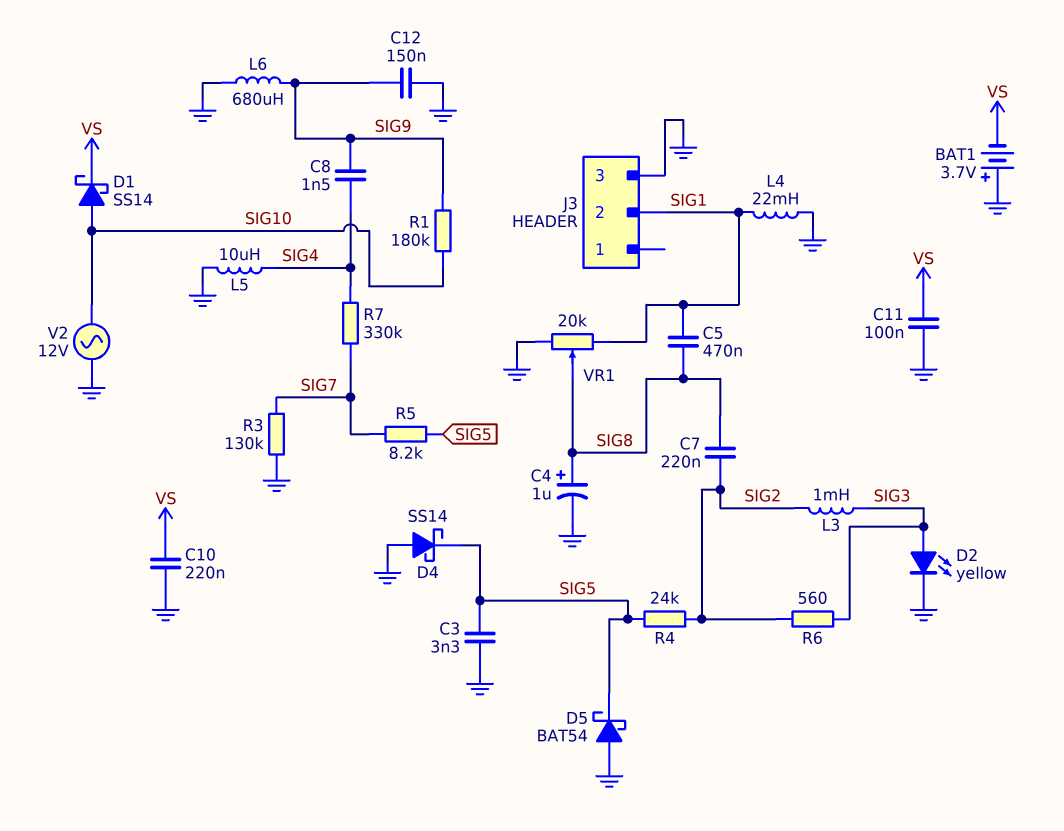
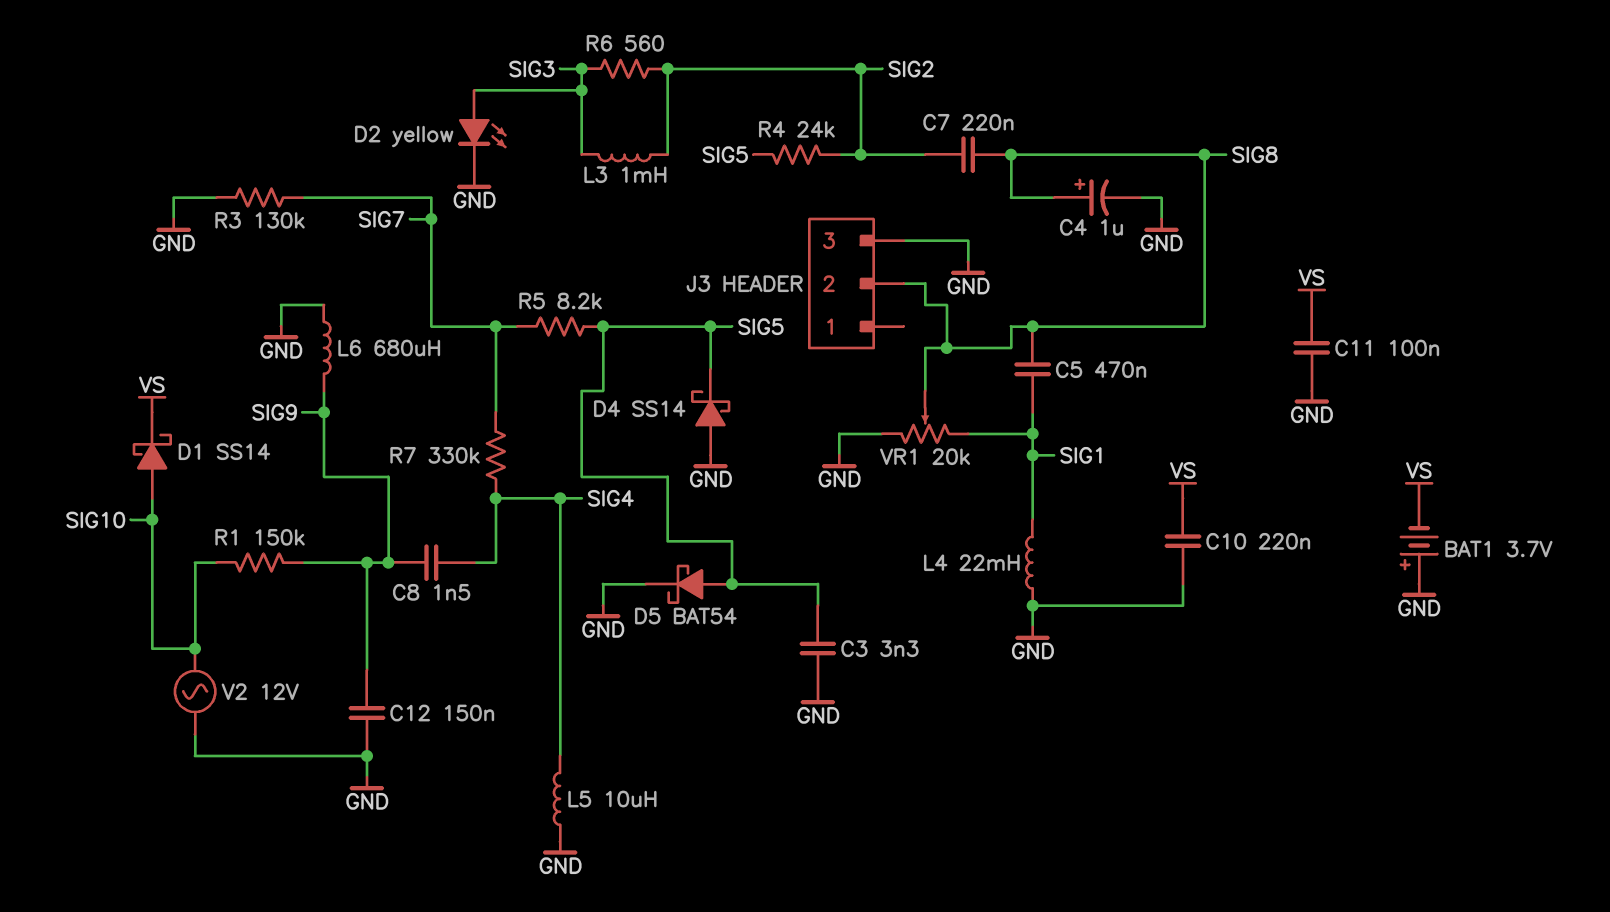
D5: schottky BAT54 (A GND, K SIG5) -> schottky BAT54 (A SIG5, K GND)
J3 pin 2: SIG1 -> SIG8
R1: 180k (SIG9, SIG10) -> 150k (SIG9, SIG10)

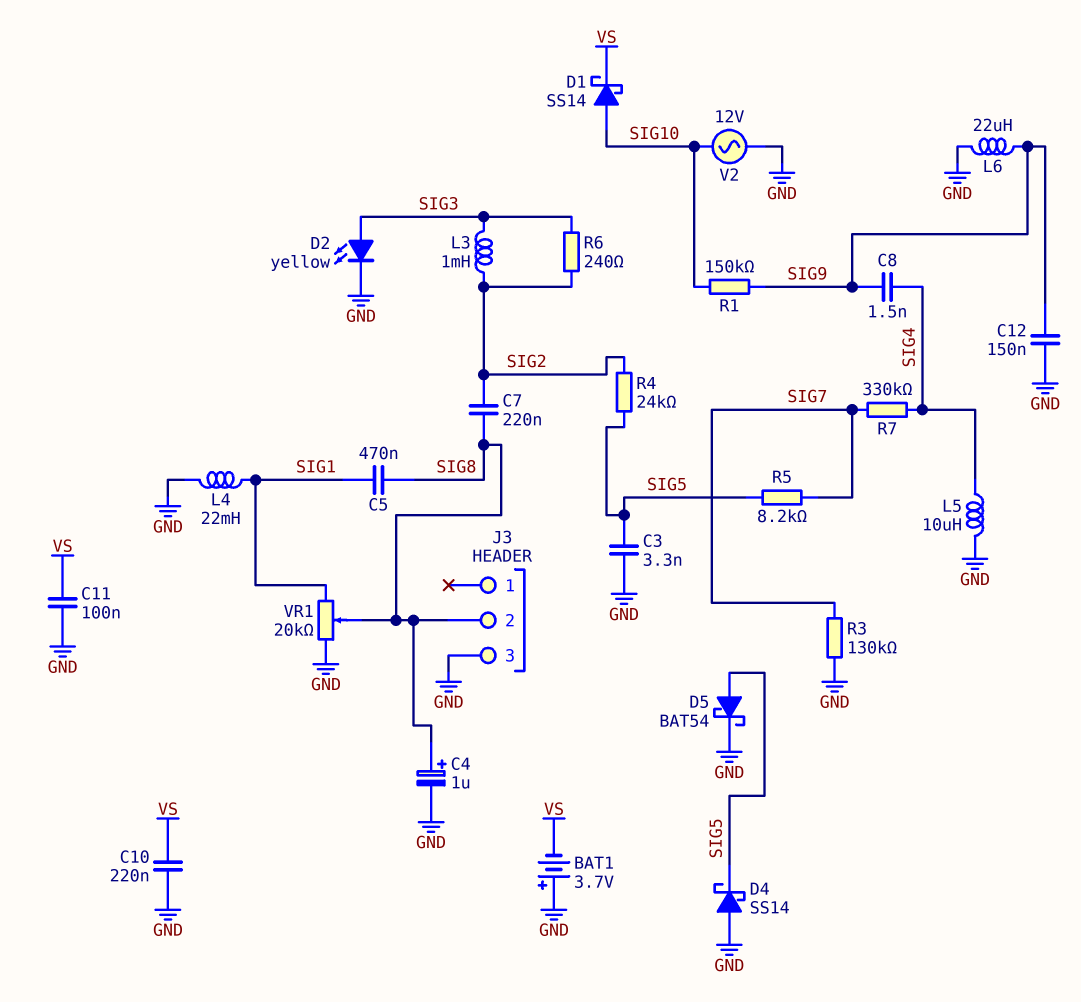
L6: 680uH (GND, SIG9) -> 22uH (GND, SIG9)
R6: 560 (SIG2, SIG3) -> 240 (SIG2, SIG3)

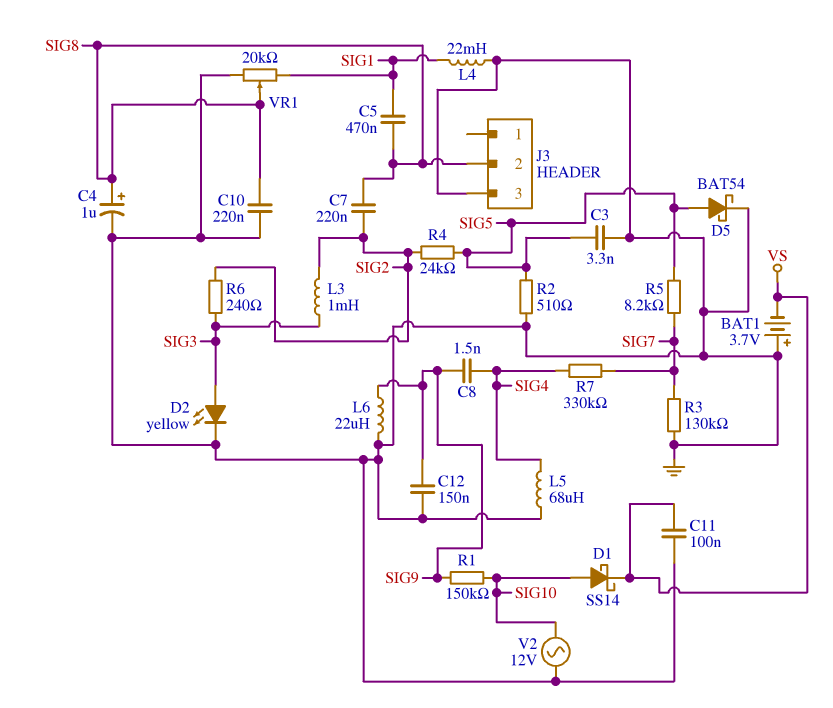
C10: 220nF (GND, VS) -> 220nF (GND, SIG8)
D4: schottky SS14 (A GND, K SIG5) -> none
L5: 10uH (GND, SIG4) -> 68uH (GND, SIG4)
R2: none -> 510 (GND, SIG5)

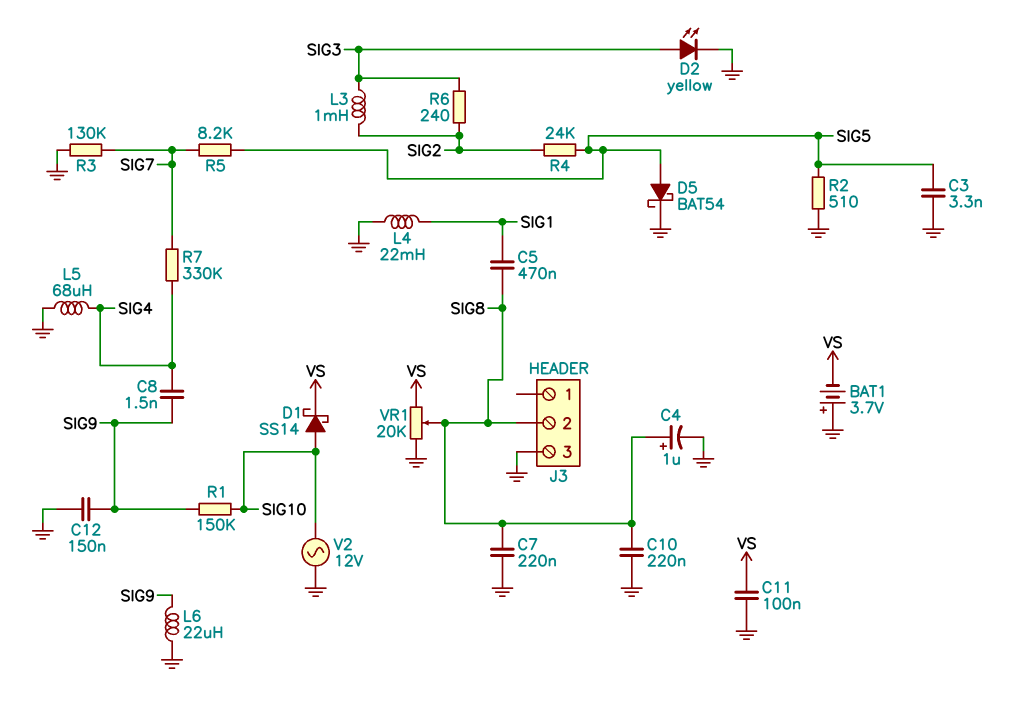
C7: 220nF (SIG2, SIG8) -> 220nF (GND, SIG8)
VR1: 20k (GND, SIG1, wiper SIG8) -> 20k (GND, VS, wiper SIG8)

